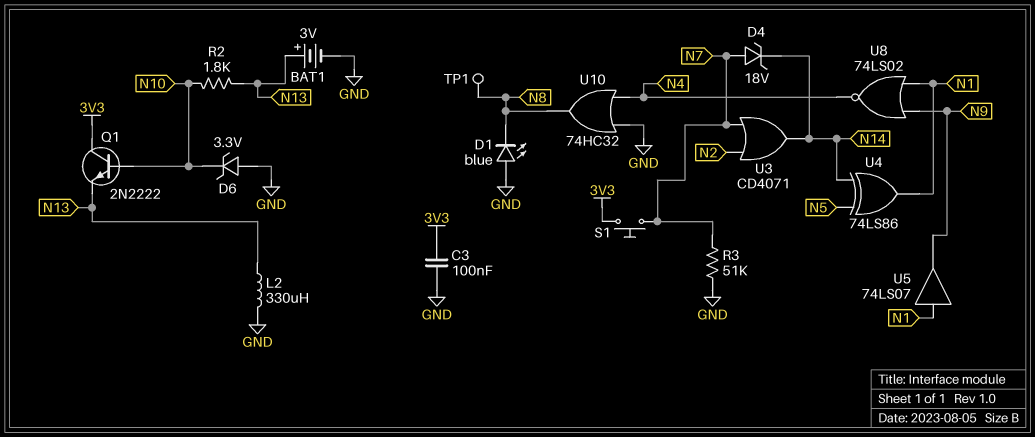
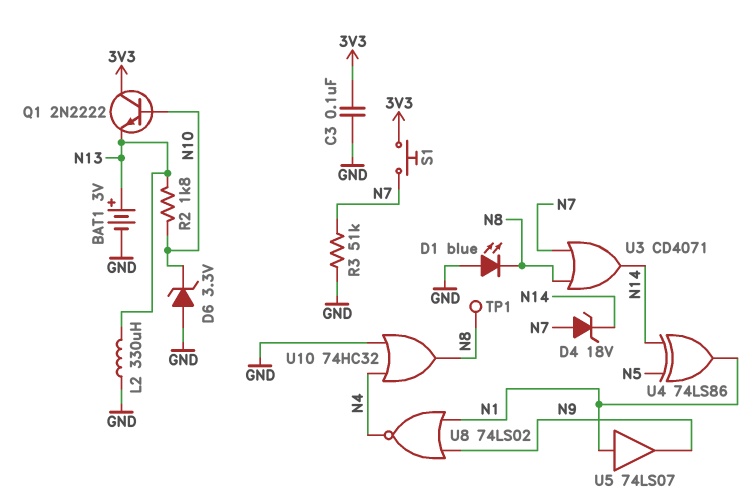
U3: OR CD4071 (in N2, in N7, out N14) -> OR CD4071 (in N7, in N8, out N14)

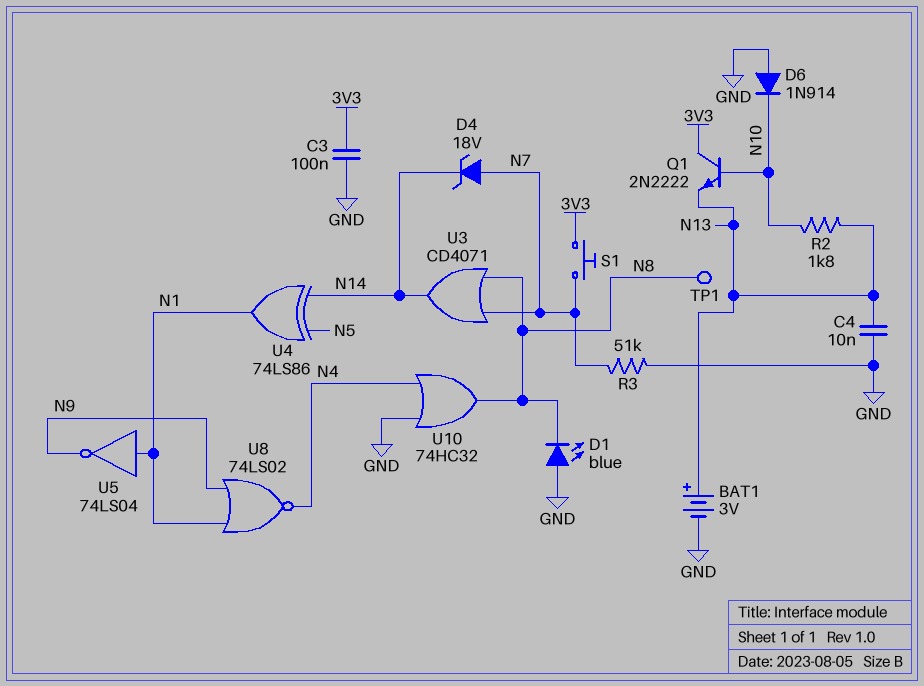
C4: none -> 10nF (GND, N13)
D6: zener 3.3V (A GND, K N10) -> diode 1N914 (A GND, K N10)
L2: 330uH (GND, N13) -> none
U5: buffer 74LS07 (in N1, out N9) -> NOT 74LS04 (in N1, out N9)

